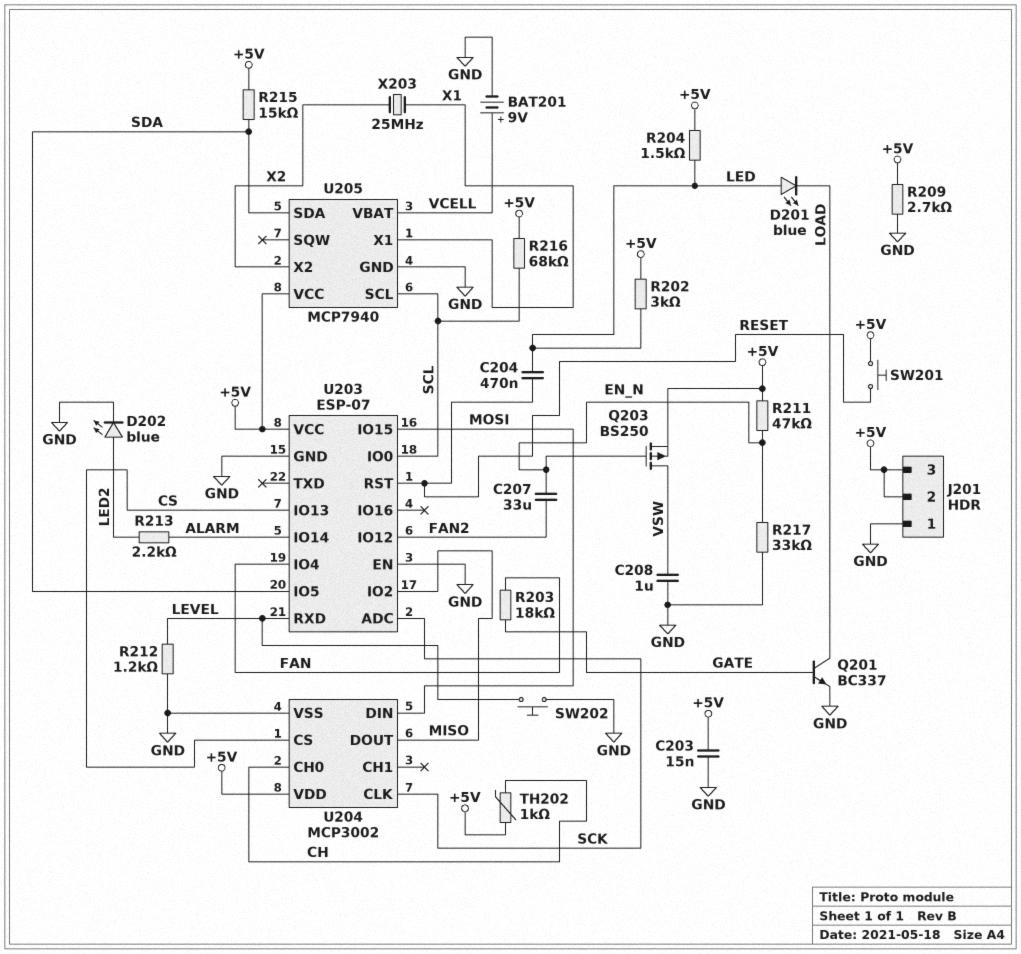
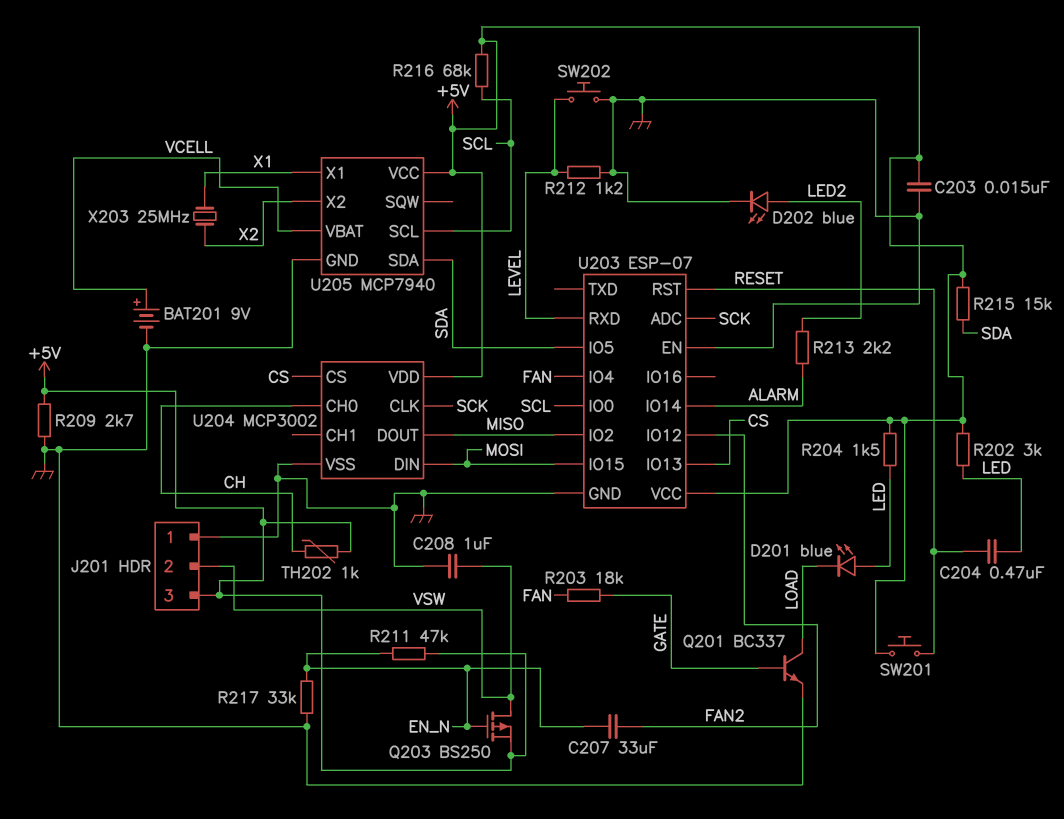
J201 pin 2: +5V -> VSW

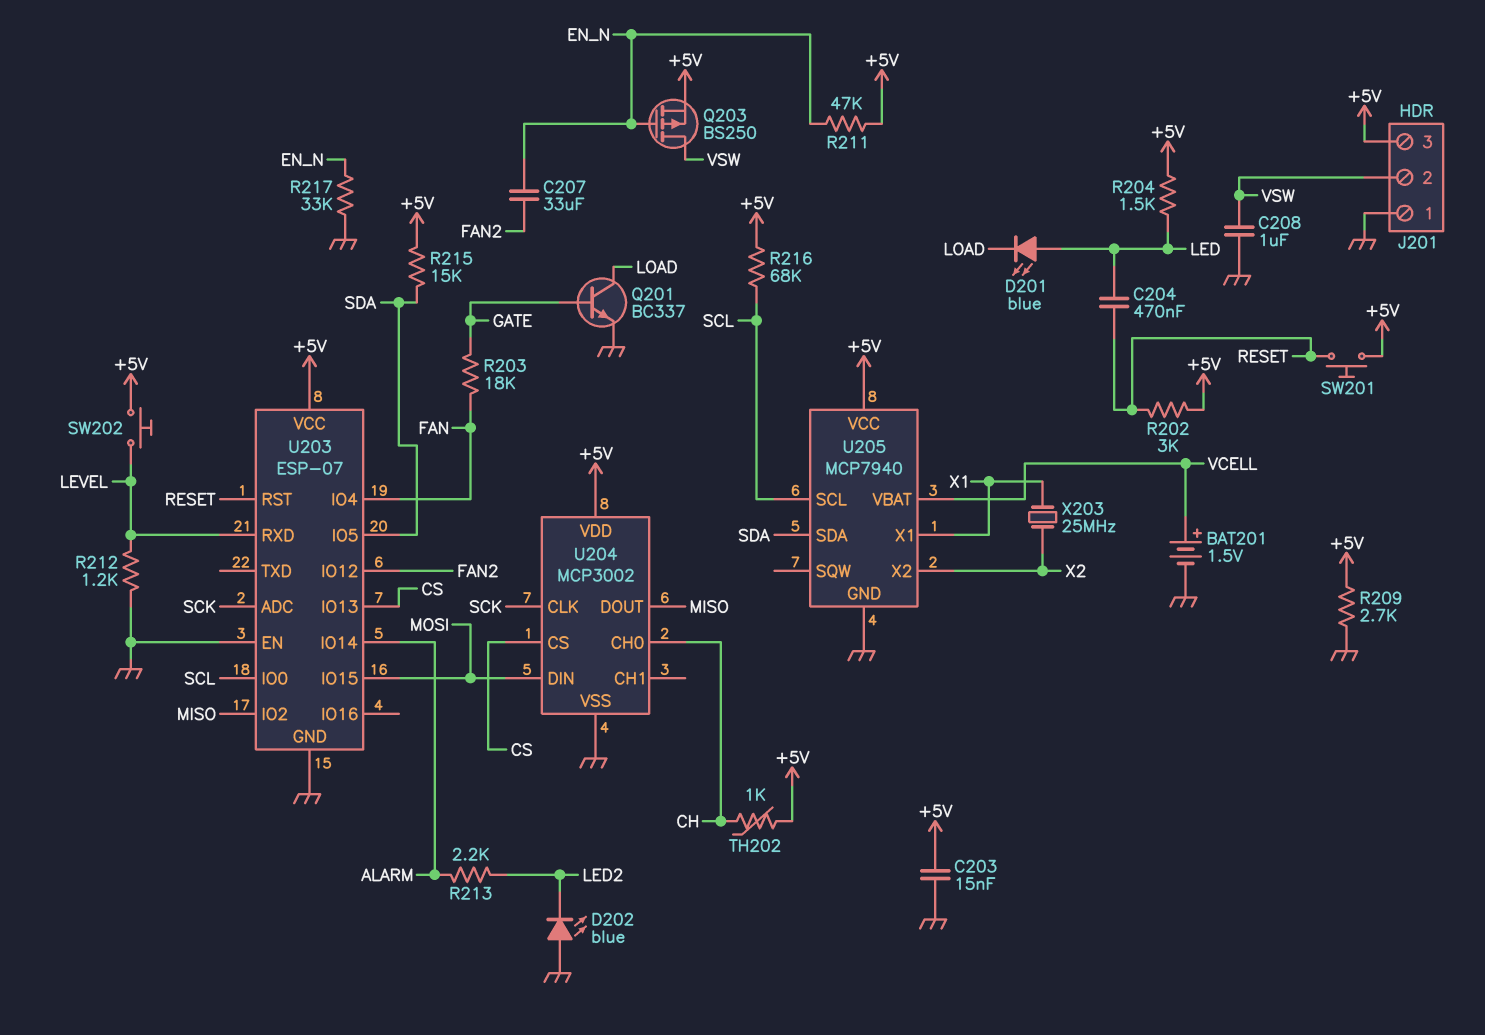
BAT201: 9V (plus VCELL, minus GND) -> 1.5V (plus VCELL, minus GND)
D202: LED blue (A LED2, K GND) -> LED blue (A GND, K LED2)
R202: 3k (+5V, LED) -> 3k (+5V, RESET)
SW202: button (GND, LEVEL) -> button (+5V, LEVEL)

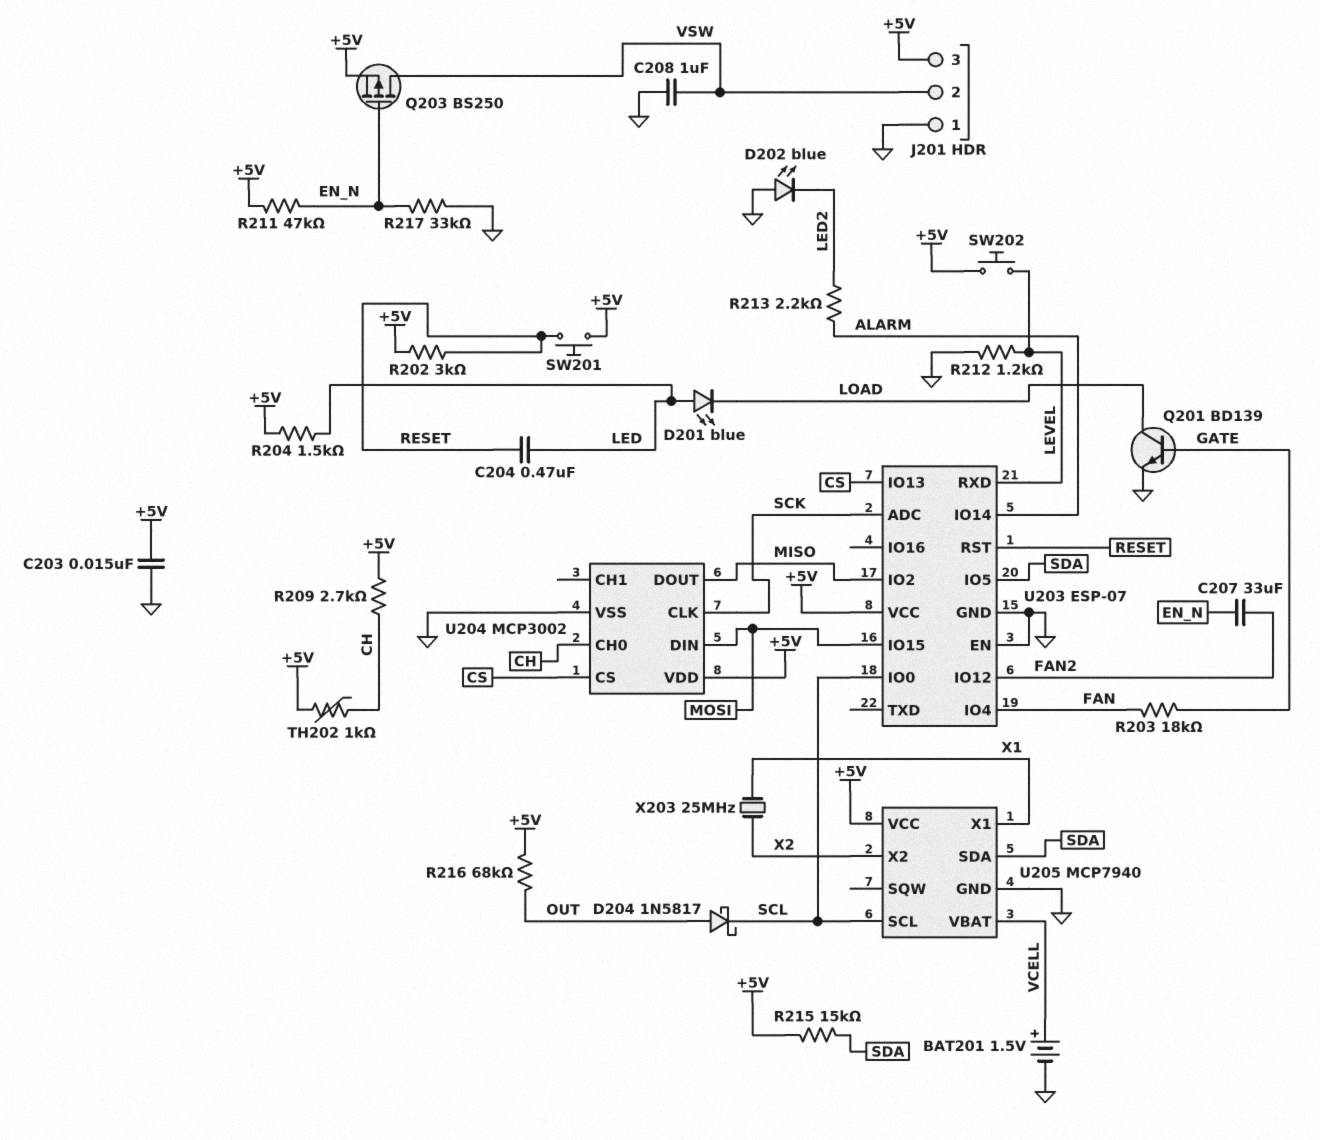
D204: none -> schottky 1N5817 (A OUT, K SCL)
Q201: NPN BC337 (B GATE, C LOAD, E GND) -> NPN BD139 (B GATE, C LOAD, E GND)
R209: 2.7k (+5V, GND) -> 2.7k (+5V, CH)
R216: 68k (+5V, SCL) -> 68k (+5V, OUT)

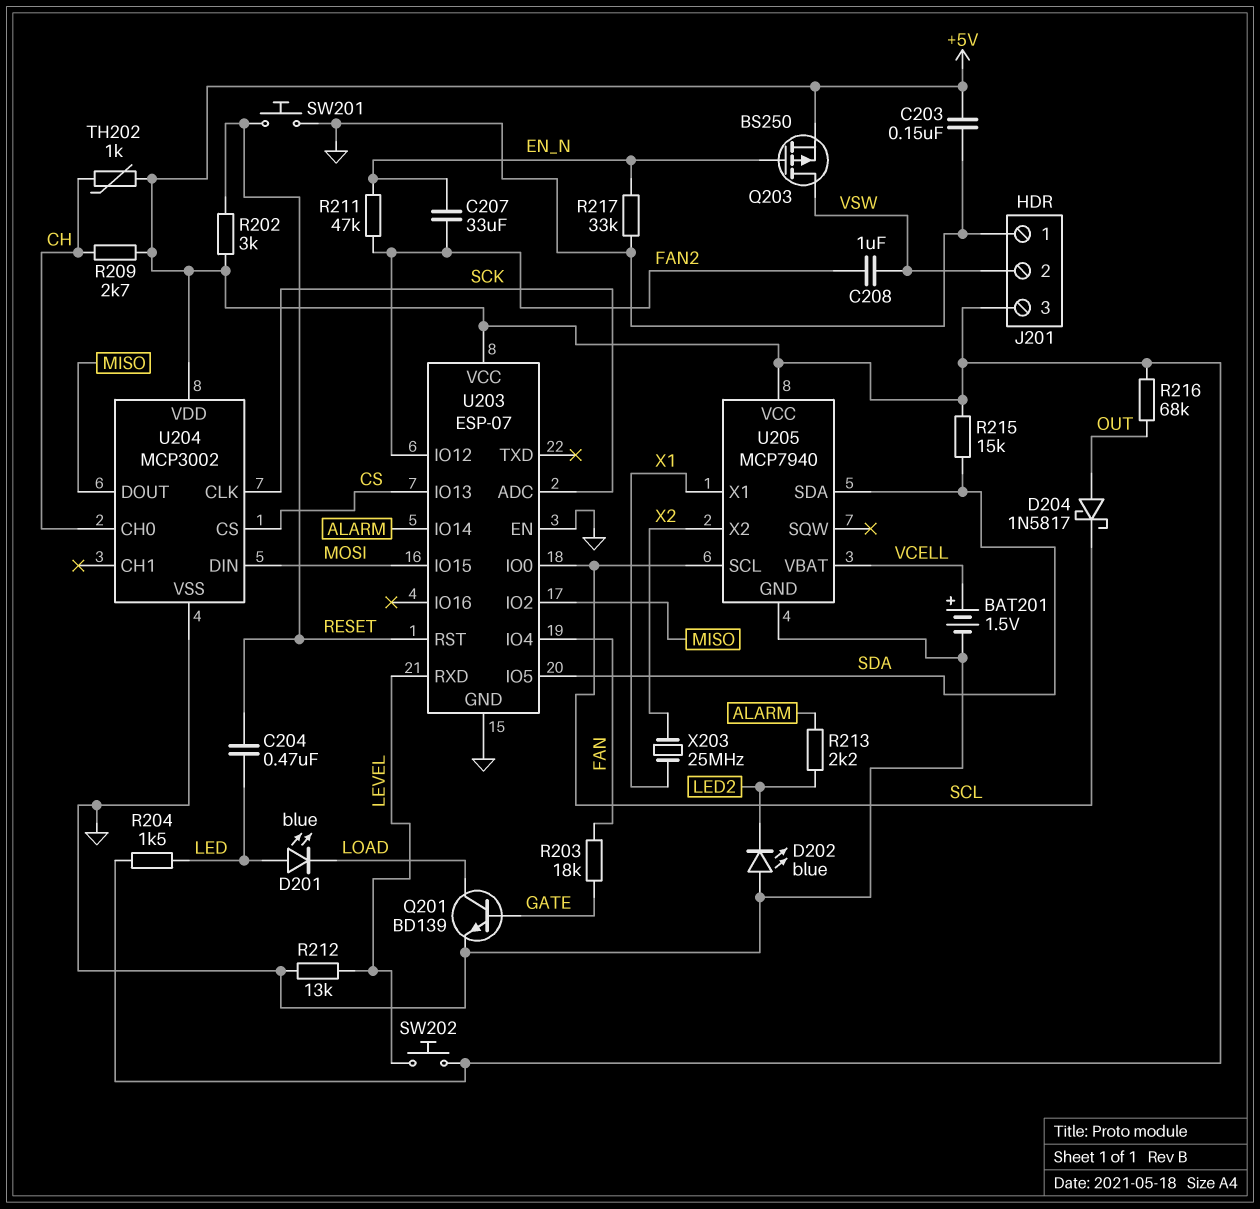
C203: 15nF (+5V, GND) -> 150nF (+5V, GND)
C208: 1uF (GND, VSW) -> 1uF (FAN2, VSW)
R211: 47k (+5V, EN_N) -> 47k (EN_N, FAN2)
R212: 1.2k (GND, LEVEL) -> 13k (GND, LEVEL)
SW201: button (+5V, RESET) -> button (GND, RESET)

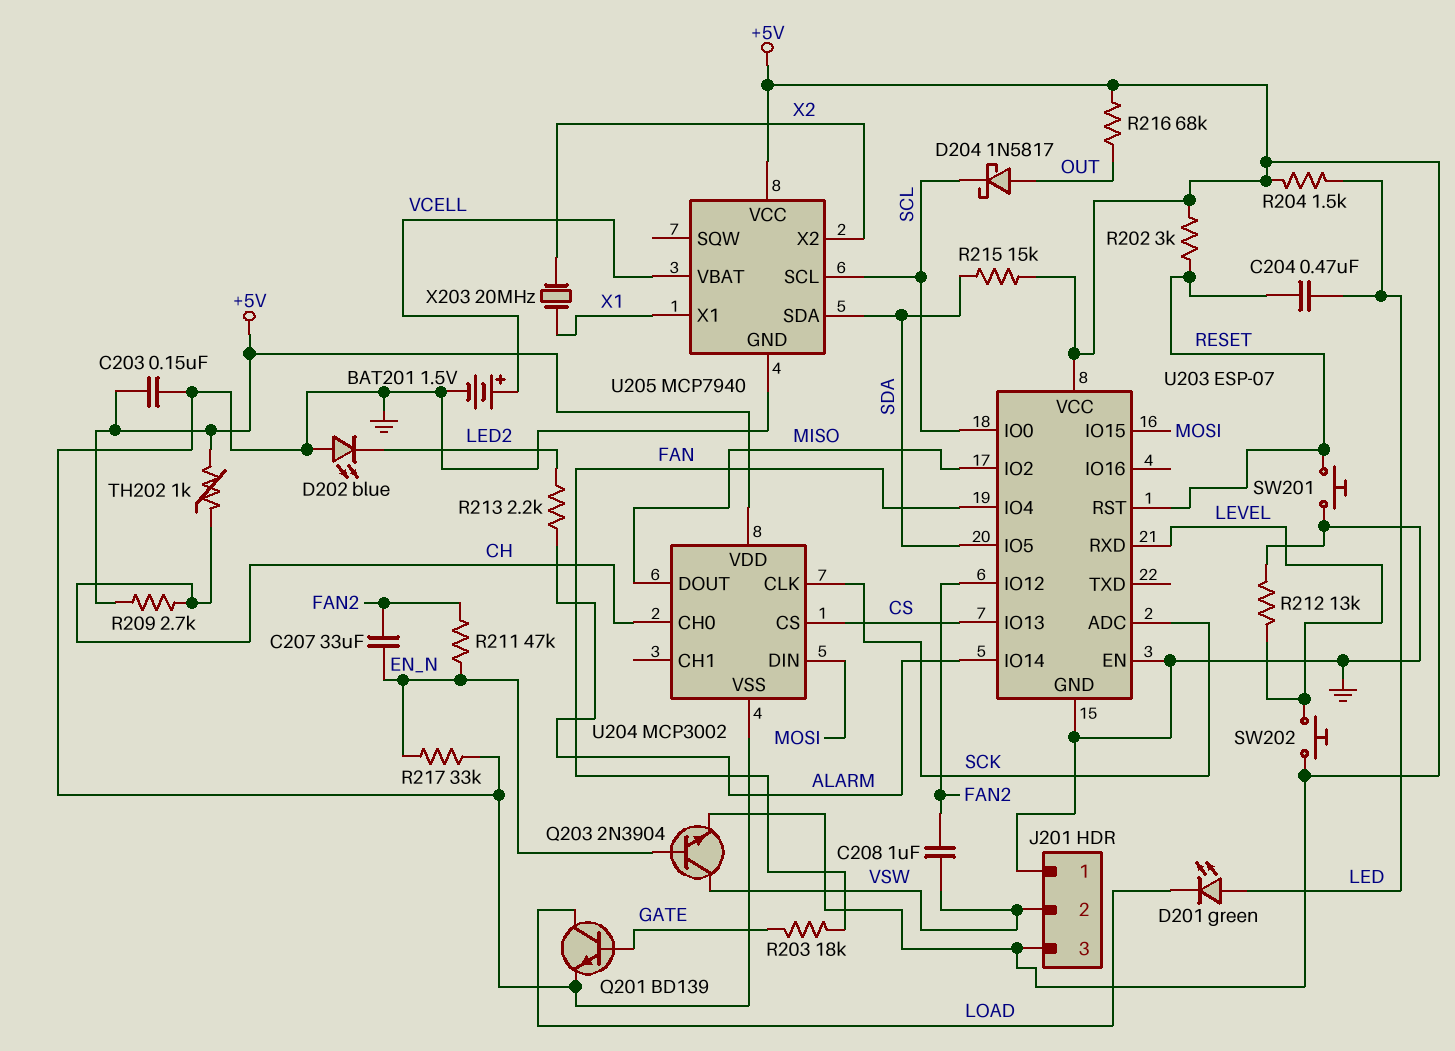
D201: LED blue (A LED, K LOAD) -> LED green (A LED, K LOAD)
Q203: PMOS BS250 (G EN_N, D VSW, S +5V) -> NPN 2N3904 (B EN_N, C VSW, E +5V)
X203: 25MHz (X1, X2) -> 20MHz (X1, X2)

